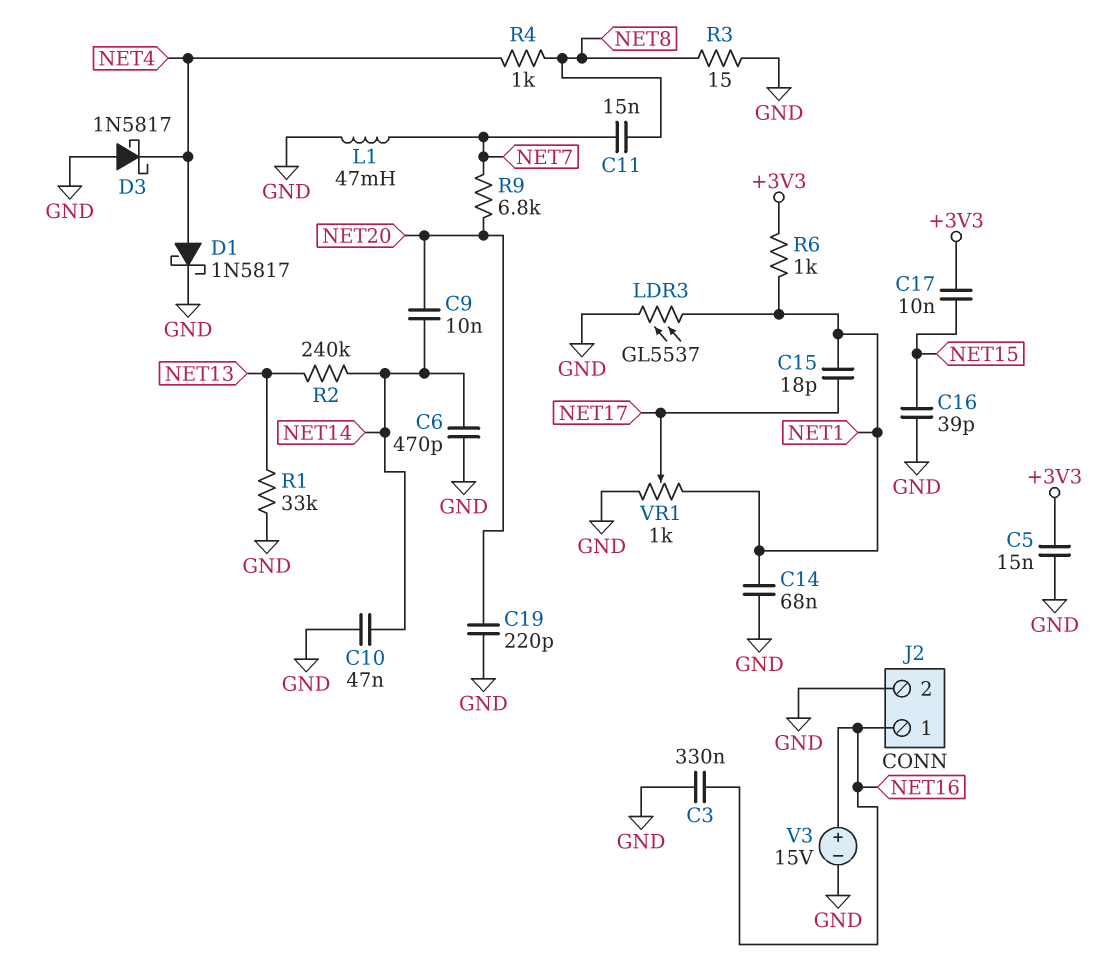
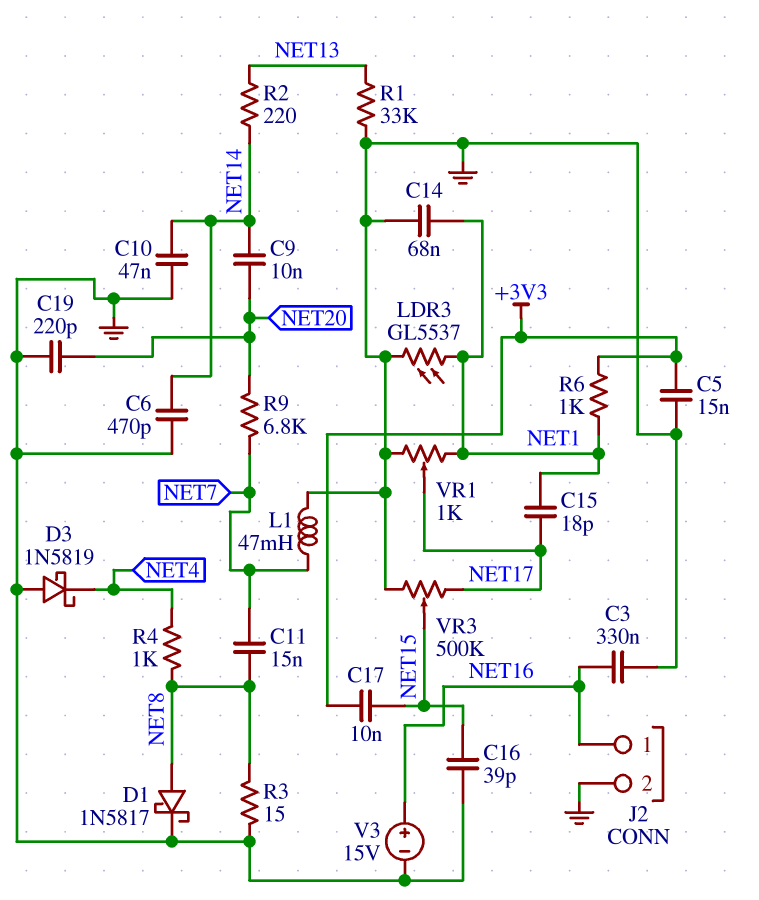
D1: schottky 1N5817 (A NET4, K GND) -> schottky 1N5817 (A NET8, K GND)
D3: schottky 1N5817 (A GND, K NET4) -> schottky 1N5819 (A GND, K NET4)
R2: 240k (NET13, NET14) -> 220 (NET13, NET14)
VR3: none -> 500k (GND, NET17, wiper NET15)

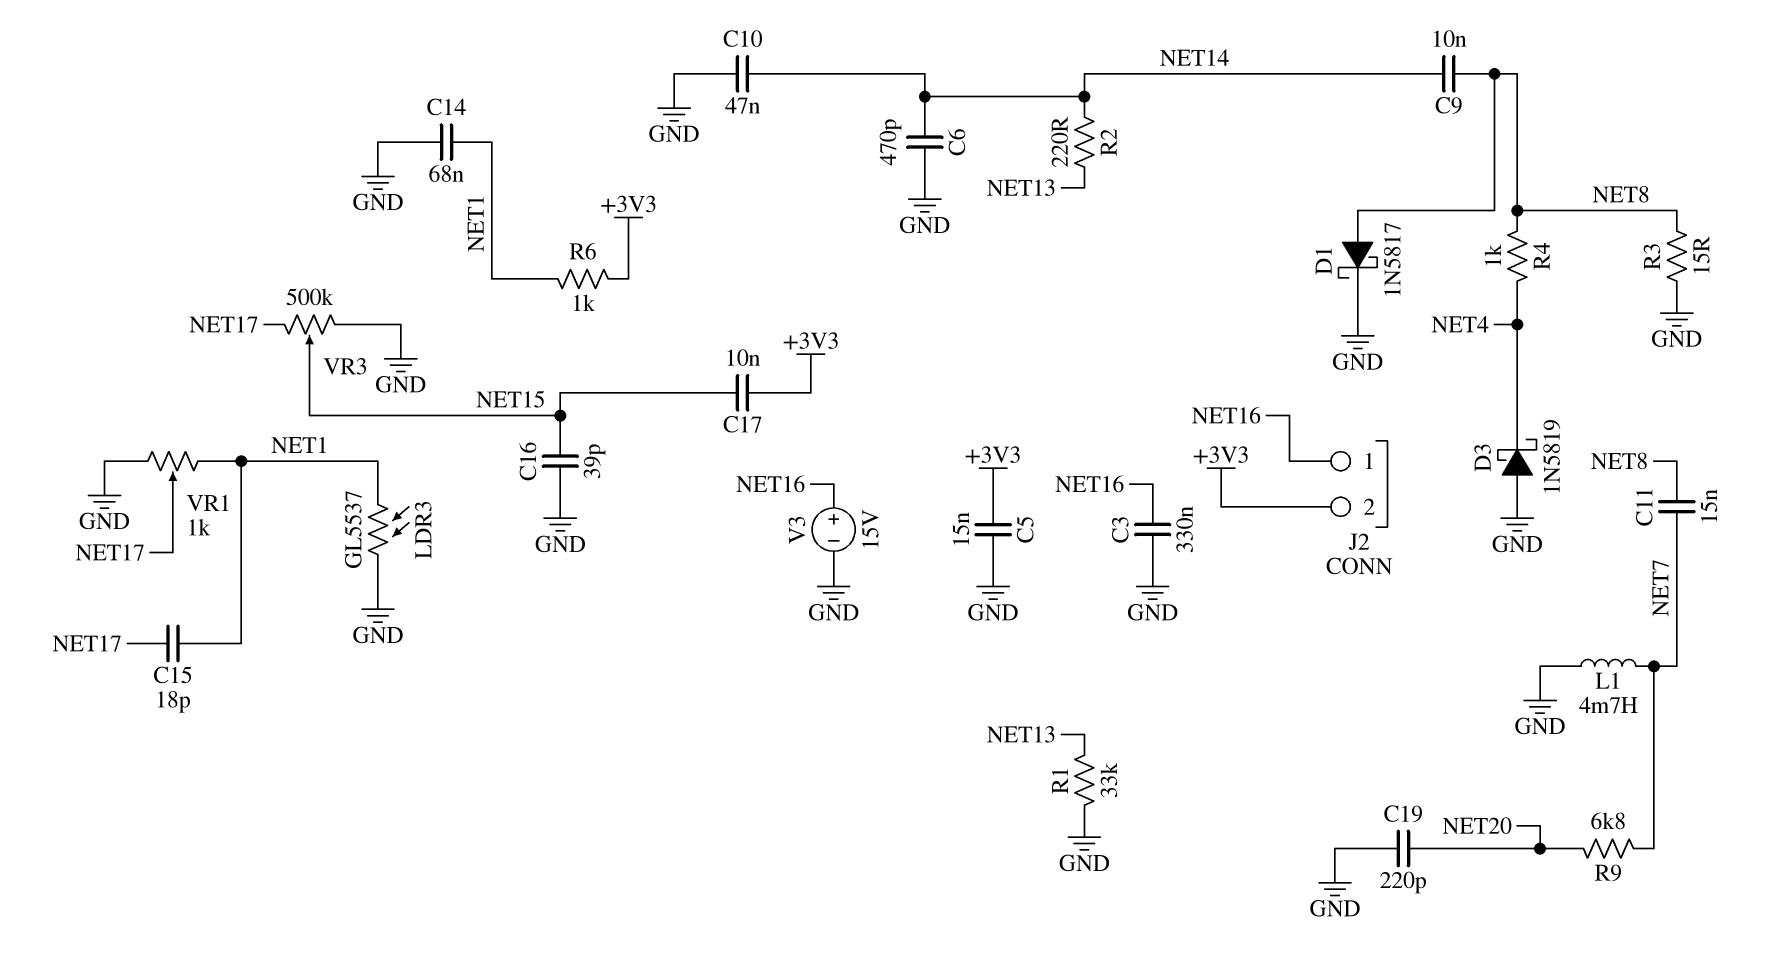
C9: 10nF (NET14, NET20) -> 10nF (NET8, NET14)
J2 pin 2: GND -> +3V3
L1: 47mH (GND, NET7) -> 4.7mH (GND, NET7)

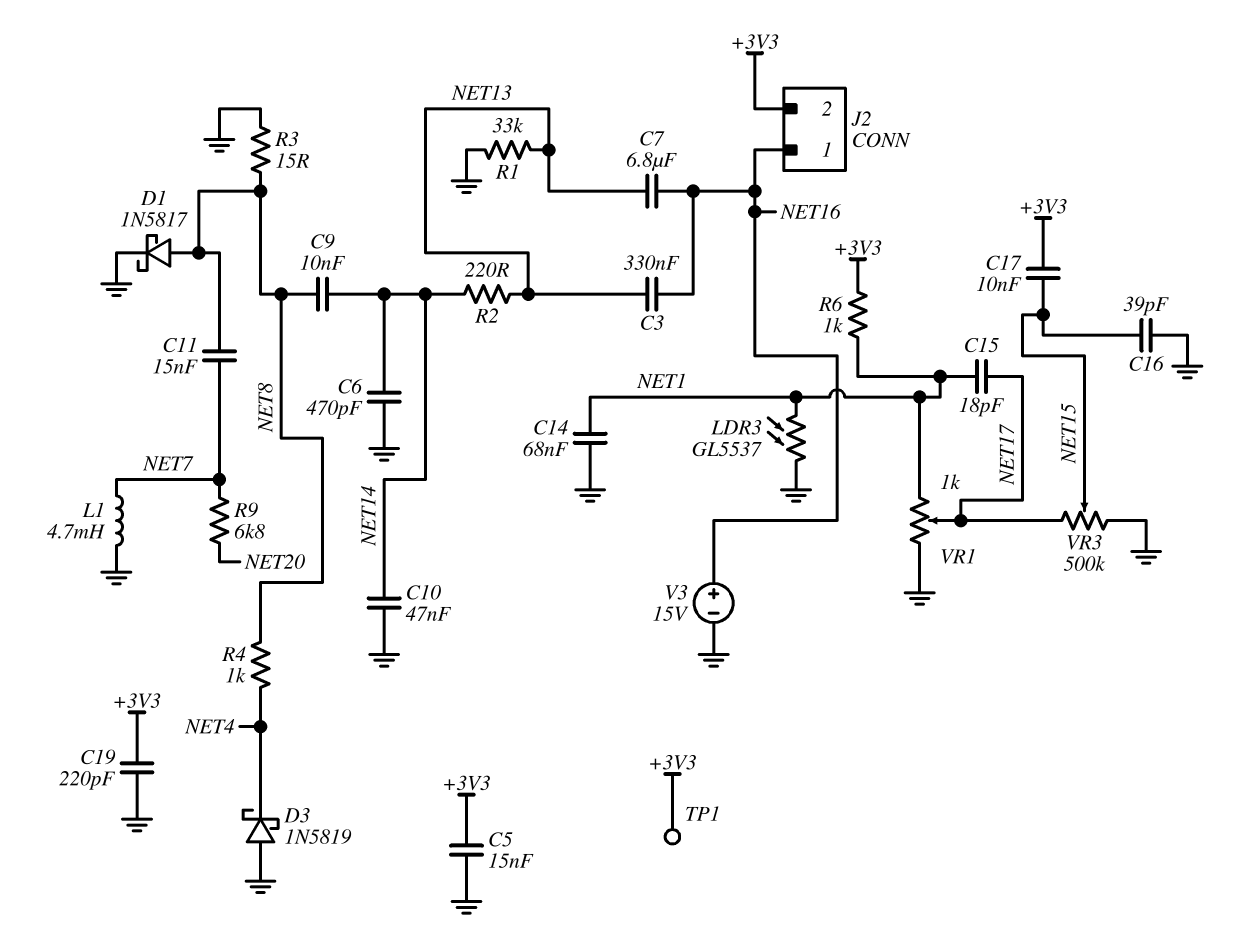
C3: 330nF (GND, NET16) -> 330nF (NET13, NET16)
C7: none -> 6.8uF (NET13, NET16)
C19: 220pF (GND, NET20) -> 220pF (+3V3, GND)
TP1: none -> test point (+3V3)

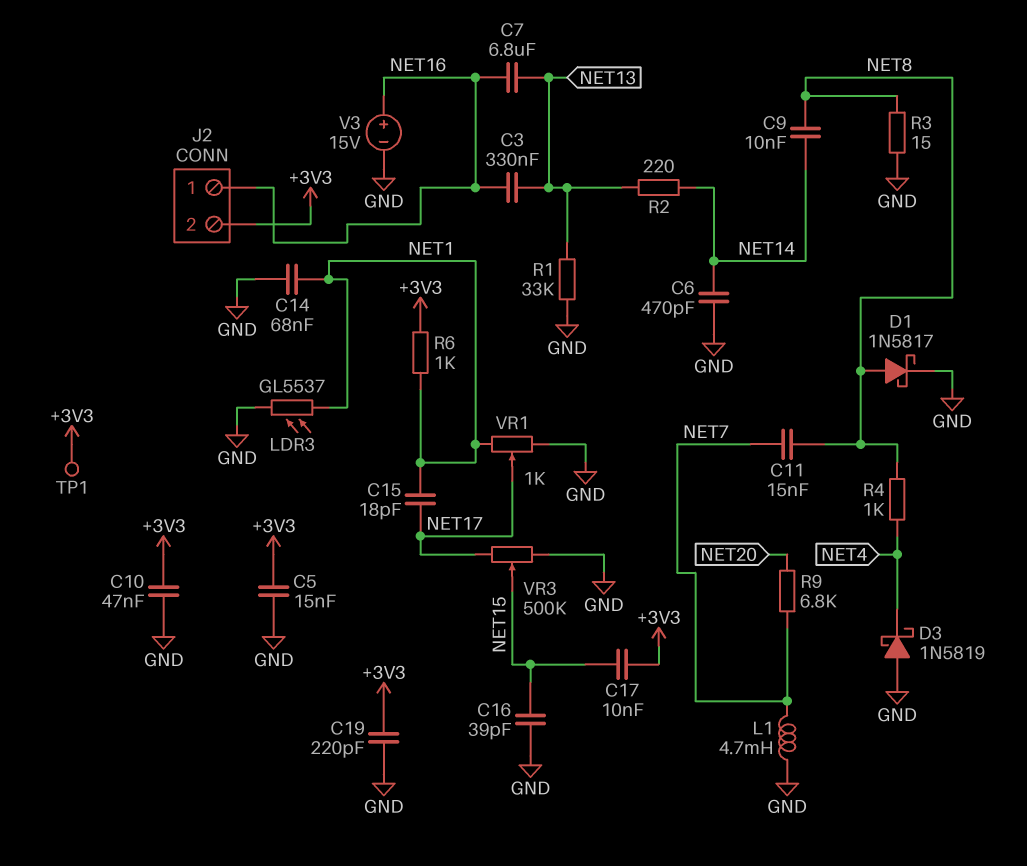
C10: 47nF (GND, NET14) -> 47nF (+3V3, GND)

